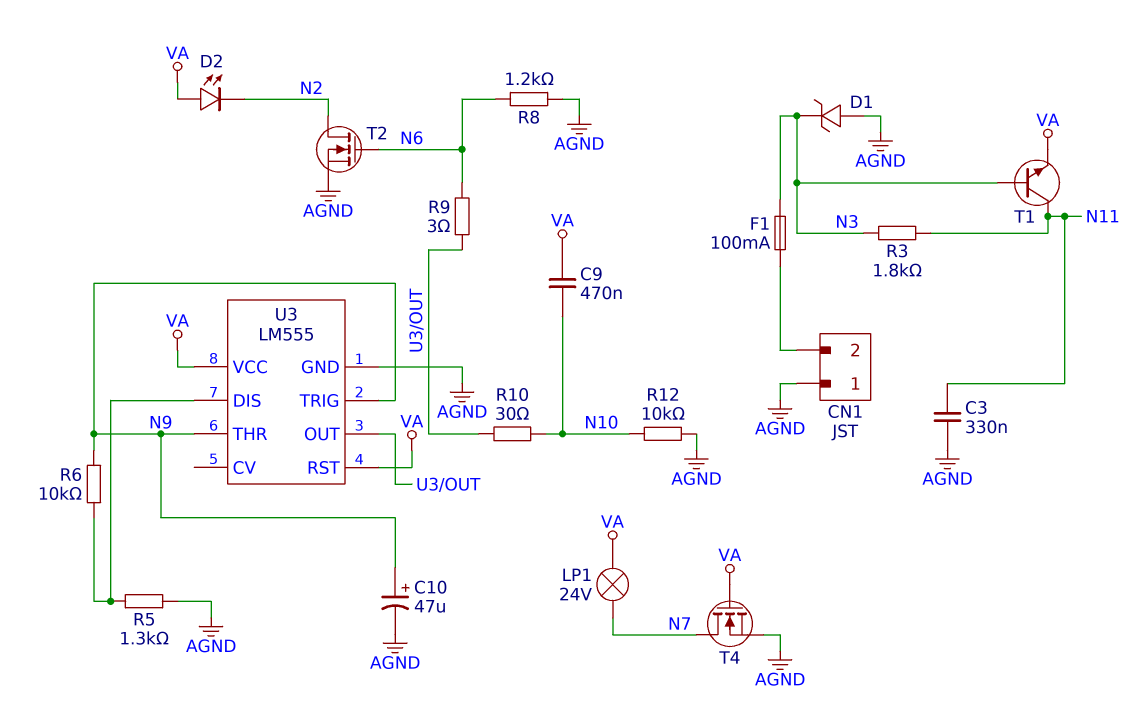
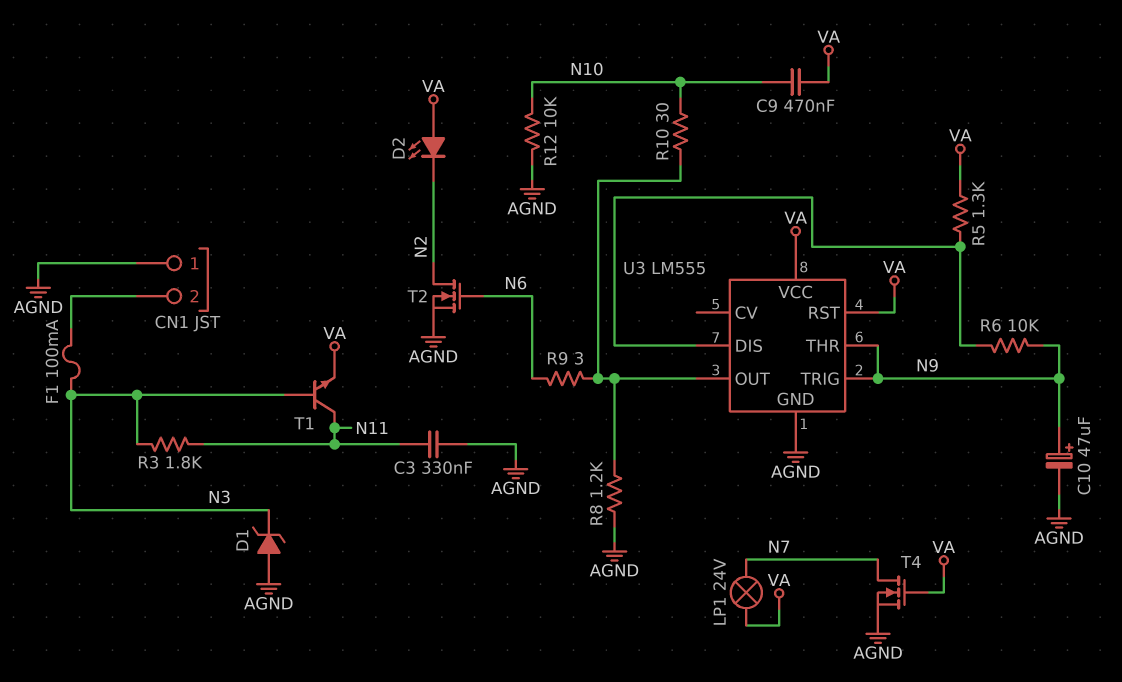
R5: 1.3k (AGND, U3/DIS) -> 1.3k (U3/DIS, VA)
R8: 1.2k (AGND, N6) -> 1.2k (AGND, U3/OUT)

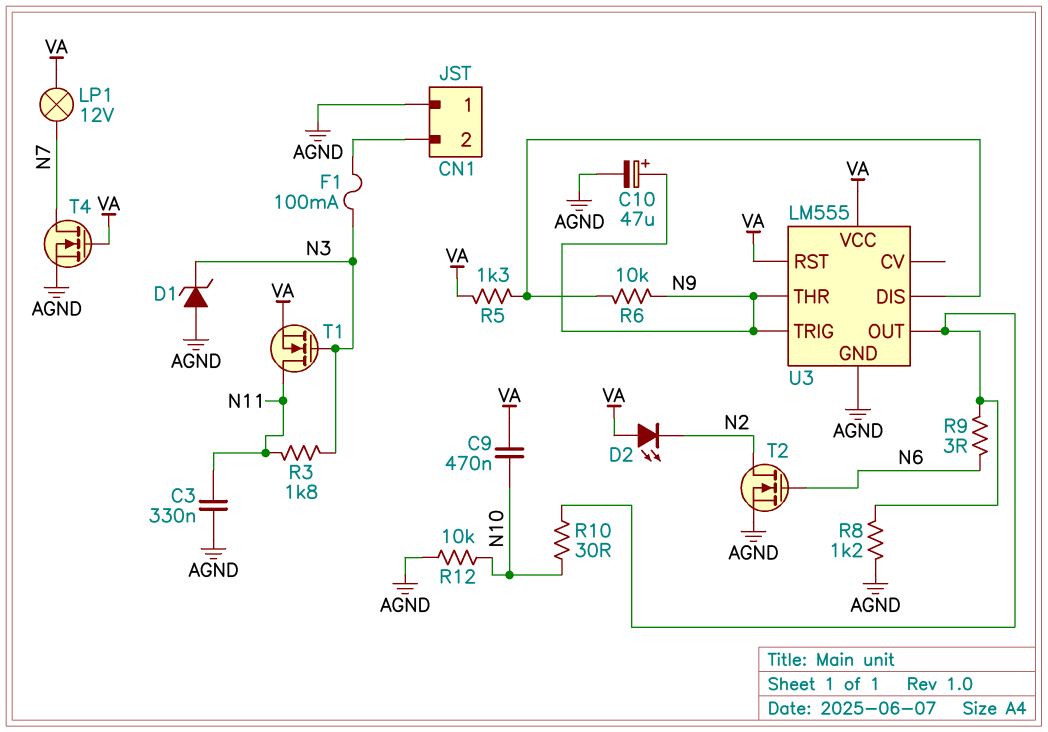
LP1: lamp 24V (N7, VA) -> lamp 12V (N7, VA)
T1: NPN (B N3, C N11, E VA) -> NMOS (G N3, D N11, S VA)

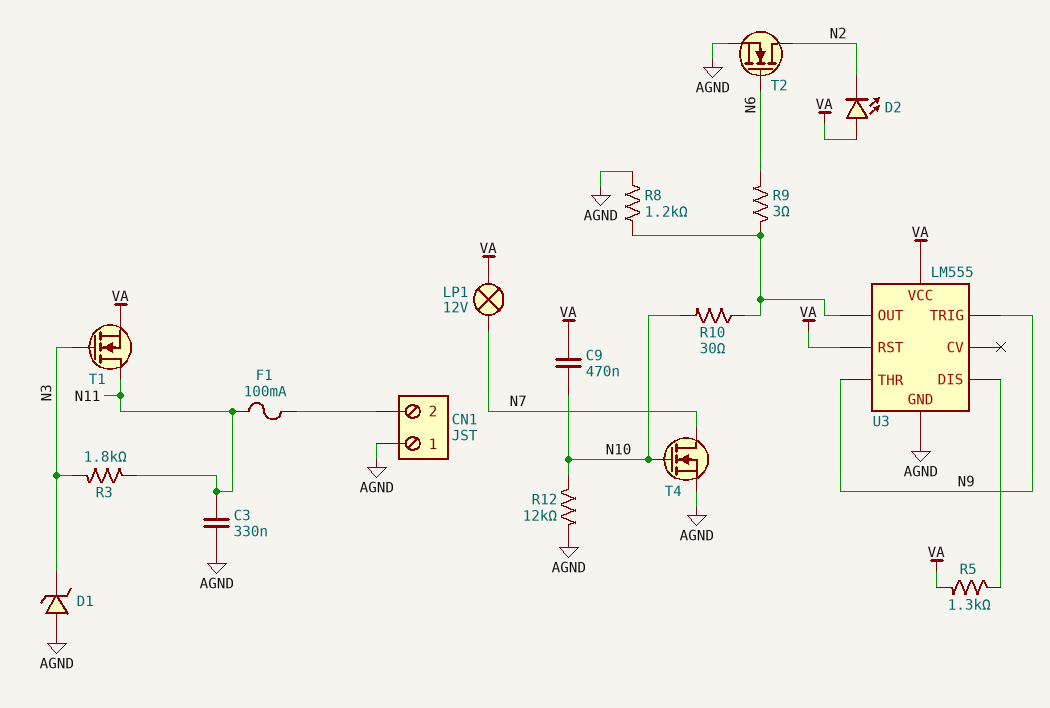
C10: 47uF (plus N9, minus AGND) -> none
F1: 100mA (CN1/2, N3) -> 100mA (CN1/2, N11)
R6: 10k (N9, U3/DIS) -> none
R12: 10k (AGND, N10) -> 12k (AGND, N10)
T4: NMOS (G VA, D N7, S AGND) -> NMOS (G N10, D N7, S AGND)

